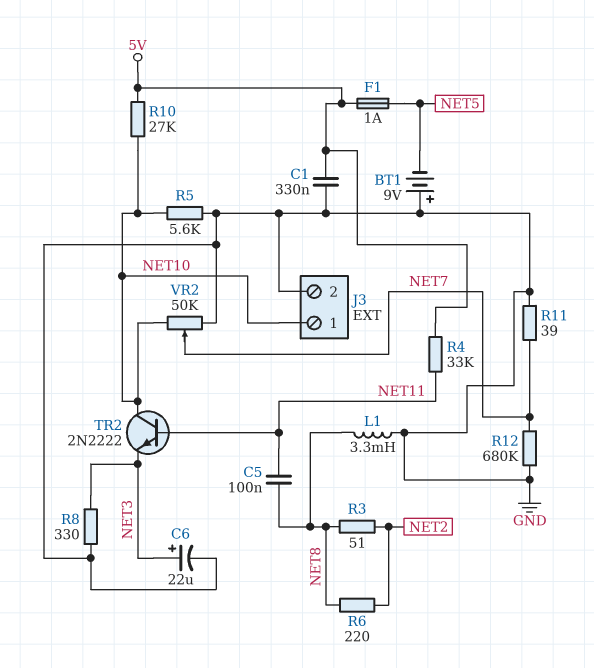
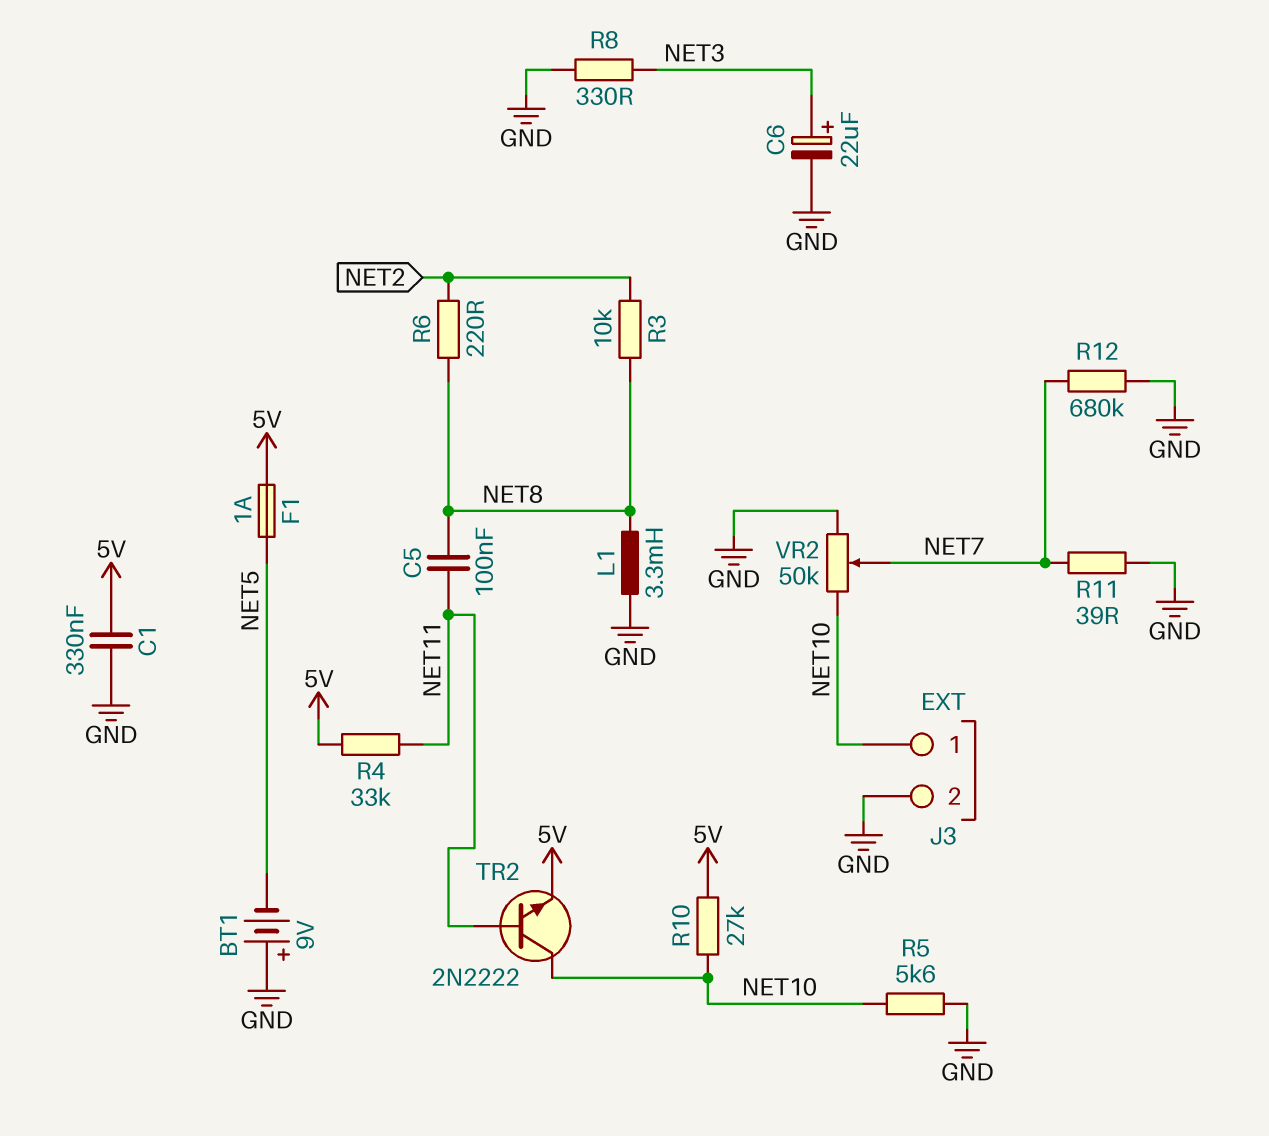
R3: 51 (NET2, NET8) -> 10k (NET2, NET8)
TR2: NPN 2N2222 (B NET11, C NET10, E NET3) -> NPN 2N2222 (B NET11, C NET10, E 5V)

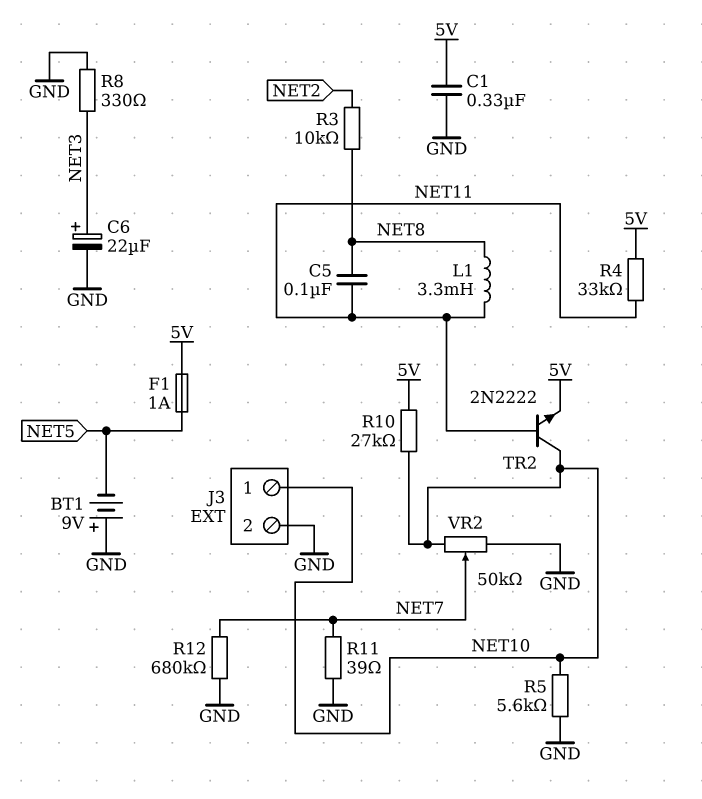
L1: 3.3mH (GND, NET8) -> 3.3mH (NET8, NET11)
R6: 220 (NET2, NET8) -> none

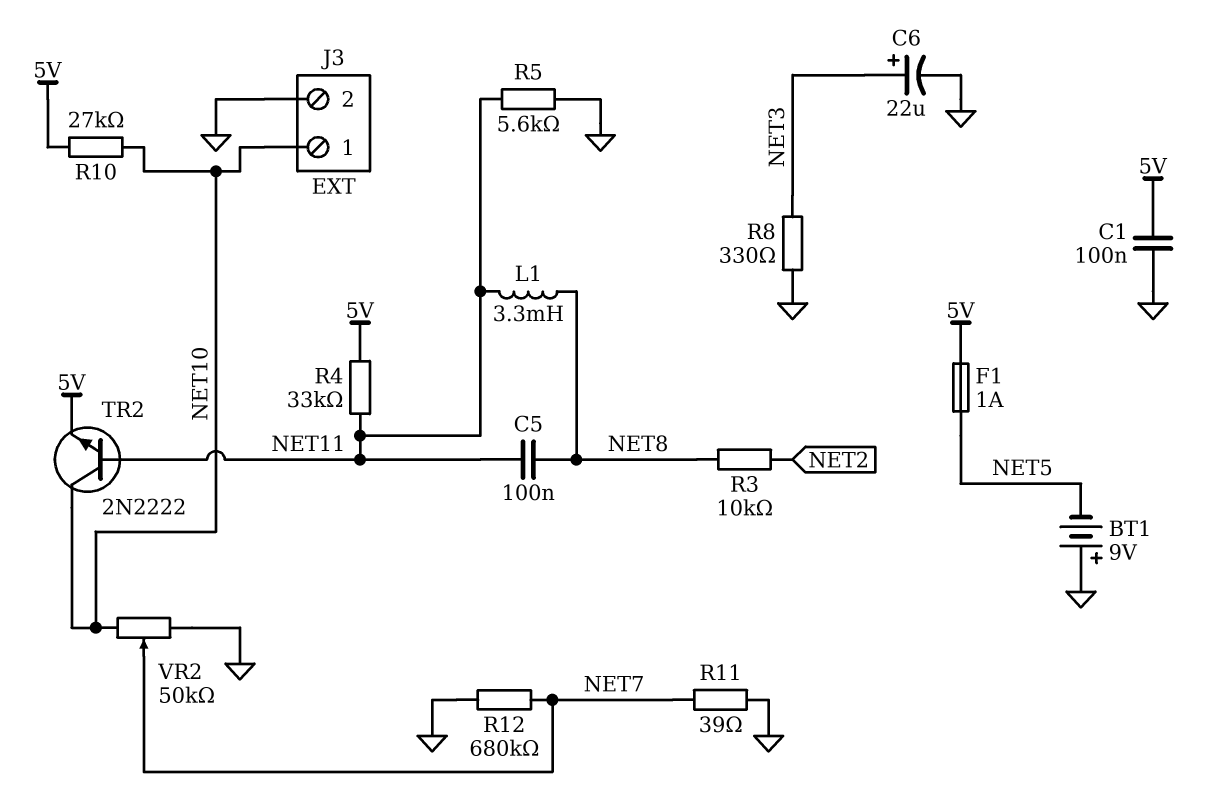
C1: 330nF (5V, GND) -> 100nF (5V, GND)
R5: 5.6k (GND, NET10) -> 5.6k (GND, NET11)

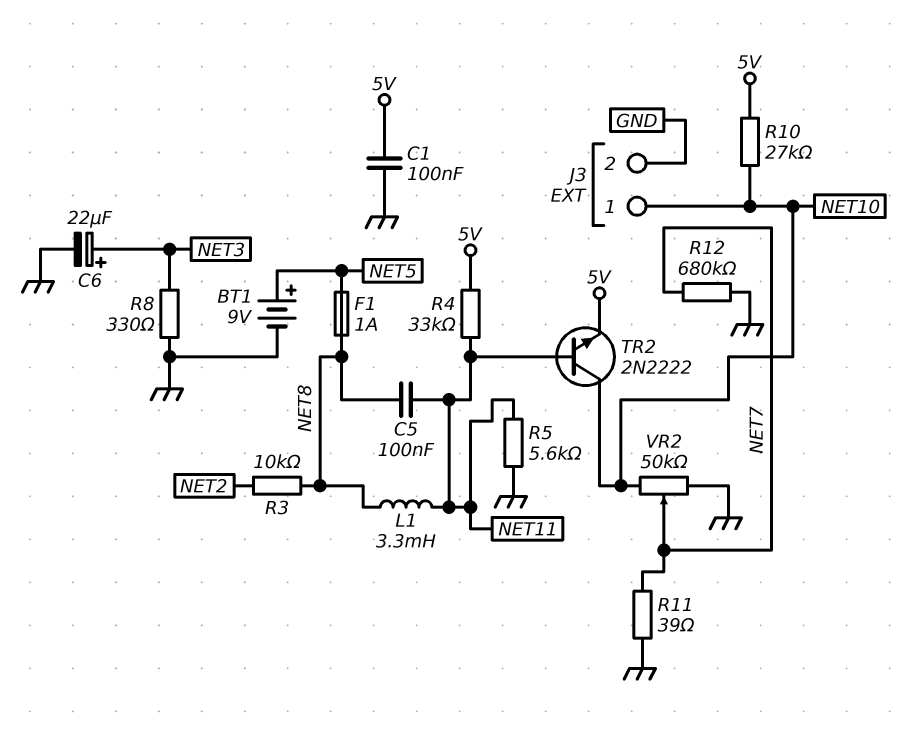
BT1: 9V (plus GND, minus NET5) -> 9V (plus NET5, minus GND)
F1: 1A (5V, NET5) -> 1A (NET5, NET8)

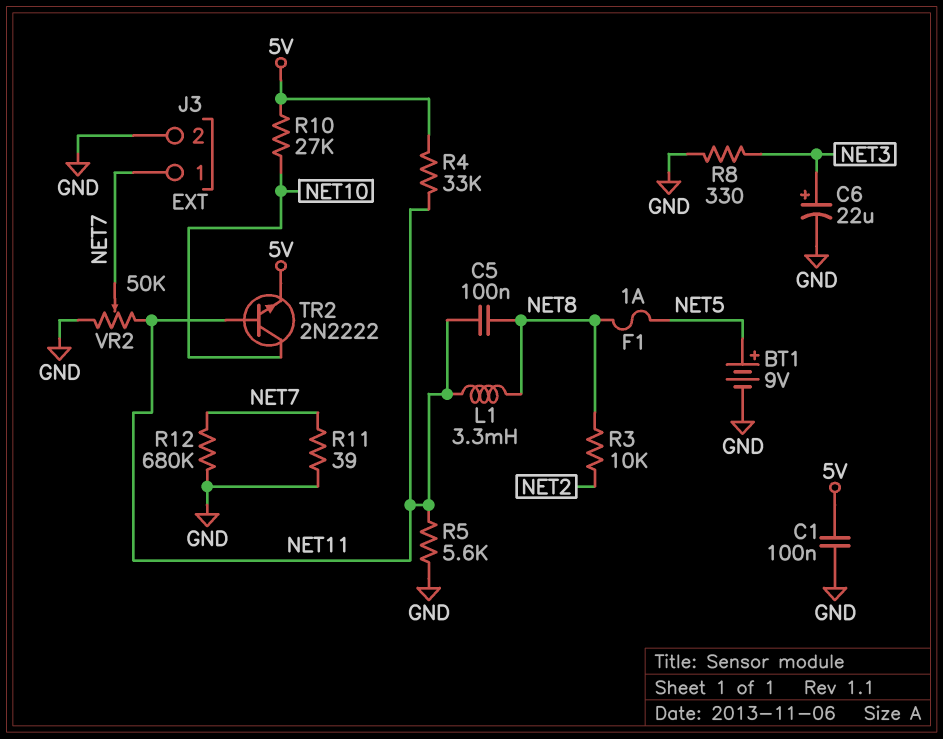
J3 pin 1: NET10 -> NET7
VR2: 50k (GND, NET10, wiper NET7) -> 50k (GND, NET11, wiper NET7)

